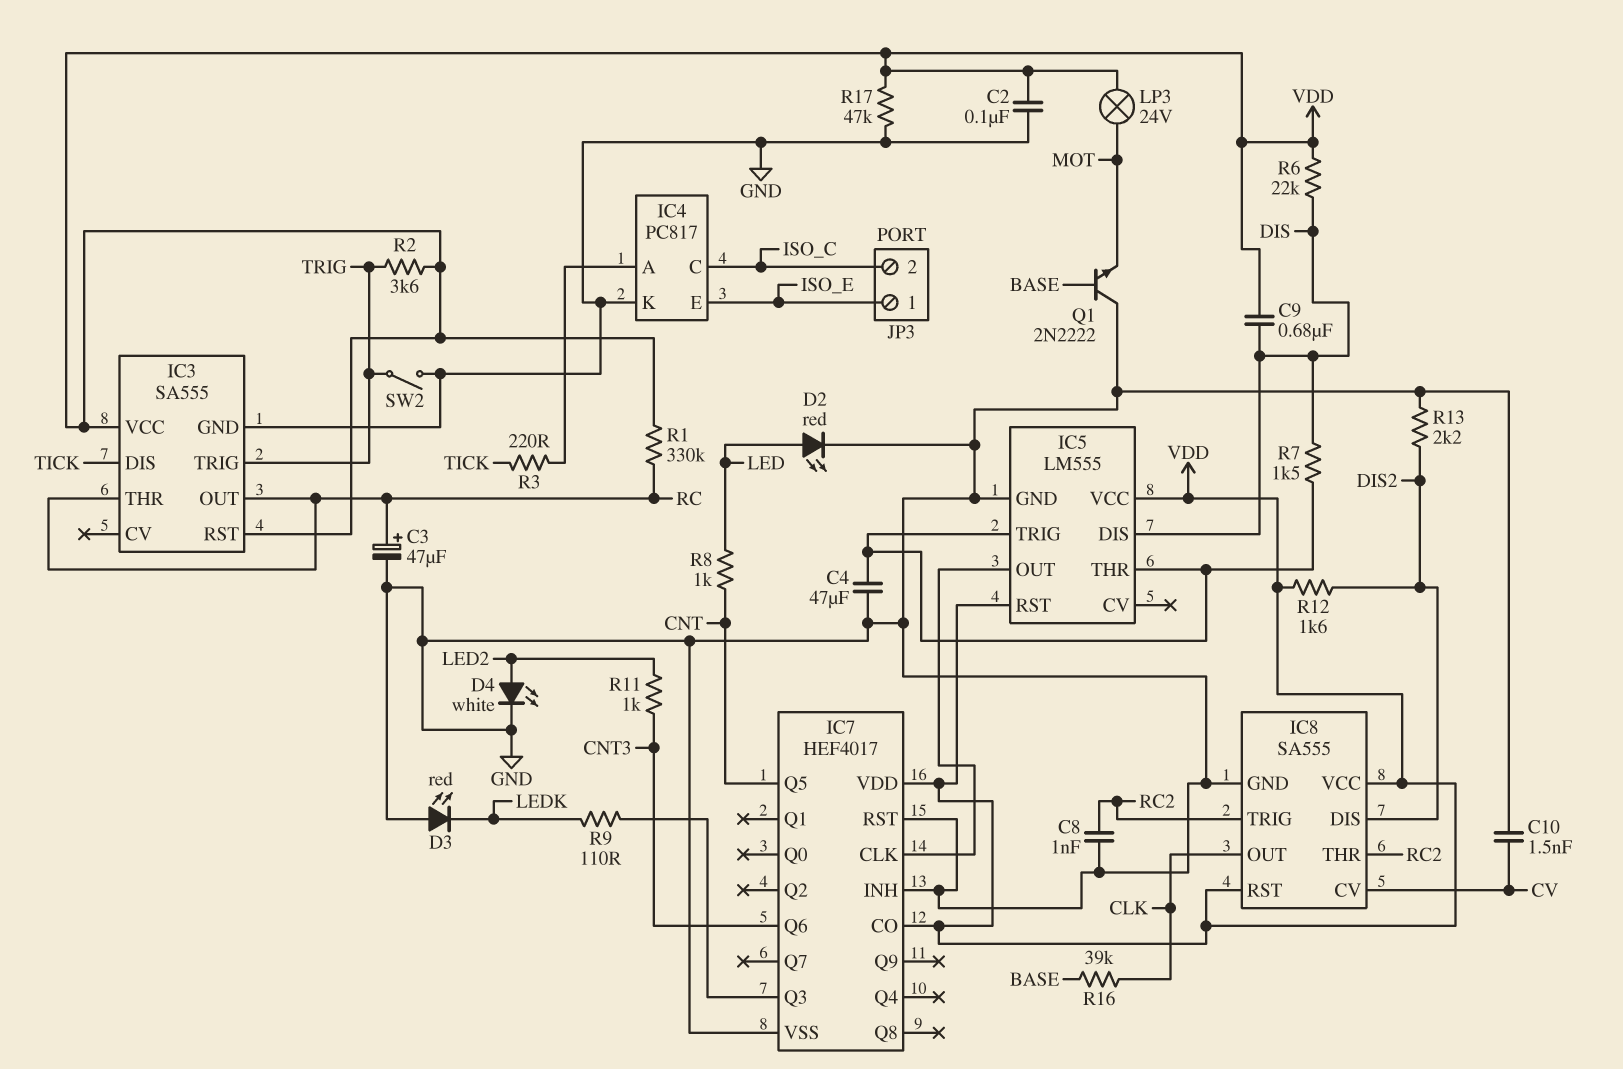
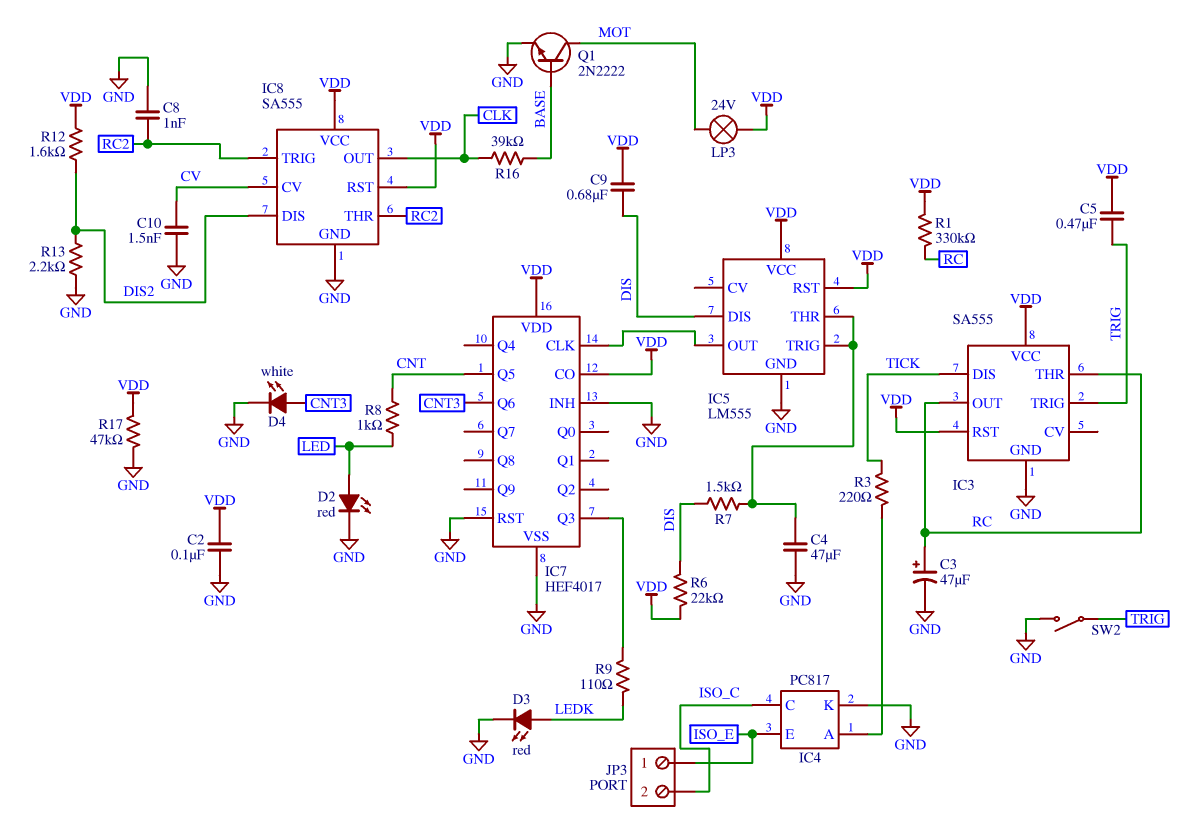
C5: none -> 470nF (TRIG, VDD)
D3: LED red (A GND, K LEDK) -> LED red (A LEDK, K GND)
D4: LED white (A LED2, K GND) -> LED white (A CNT3, K GND)
Q1: NPN 2N2222 (B BASE, C GND, E MOT) -> NPN 2N2222 (B BASE, C MOT, E GND)
R2: 3.6k (TRIG, VDD) -> none
R11: 1k (CNT3, LED2) -> none

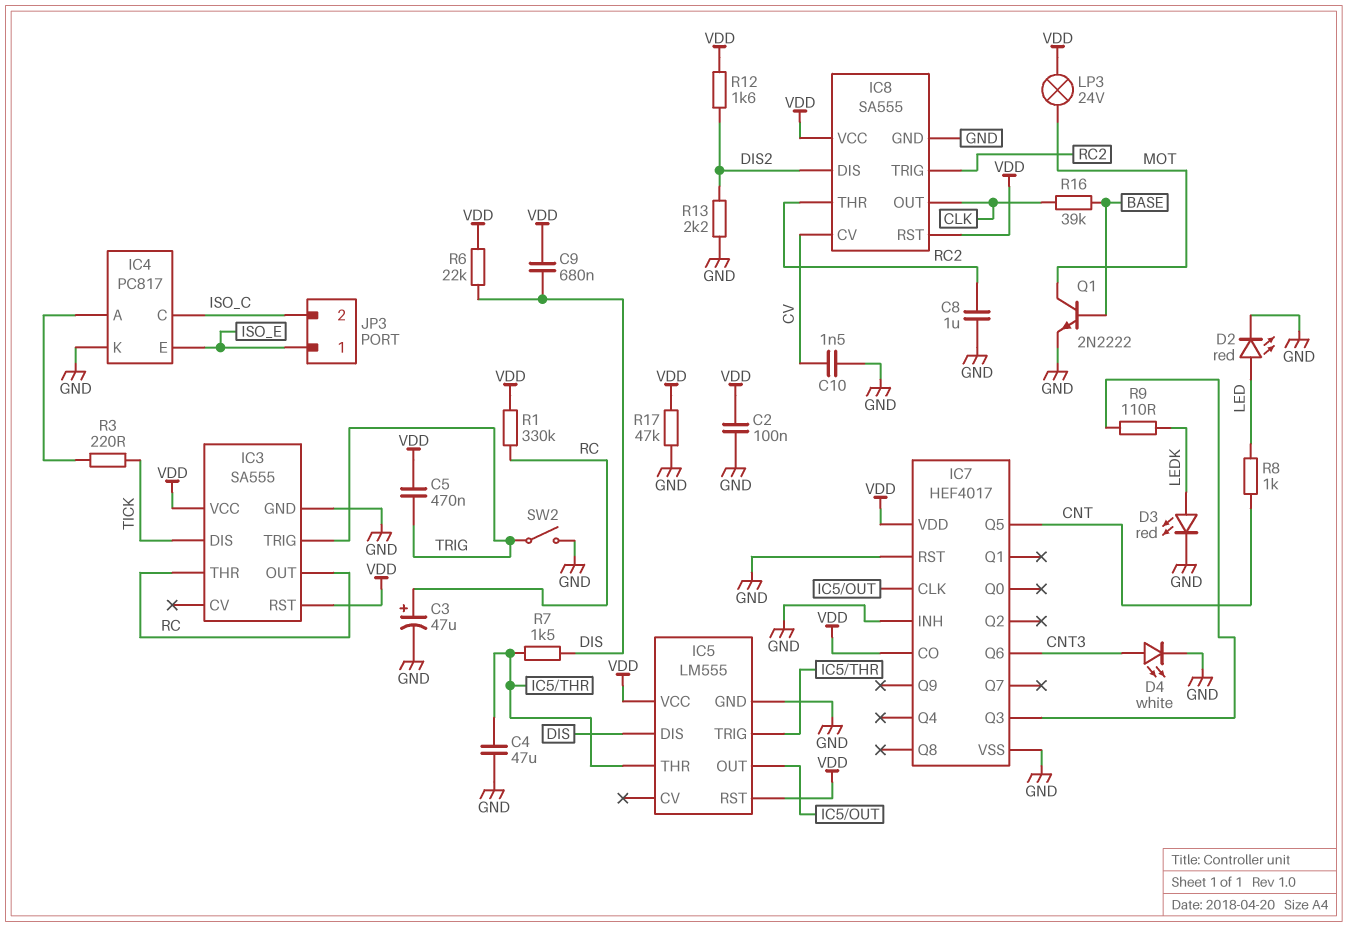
C8: 1nF (GND, RC2) -> 1uF (GND, RC2)

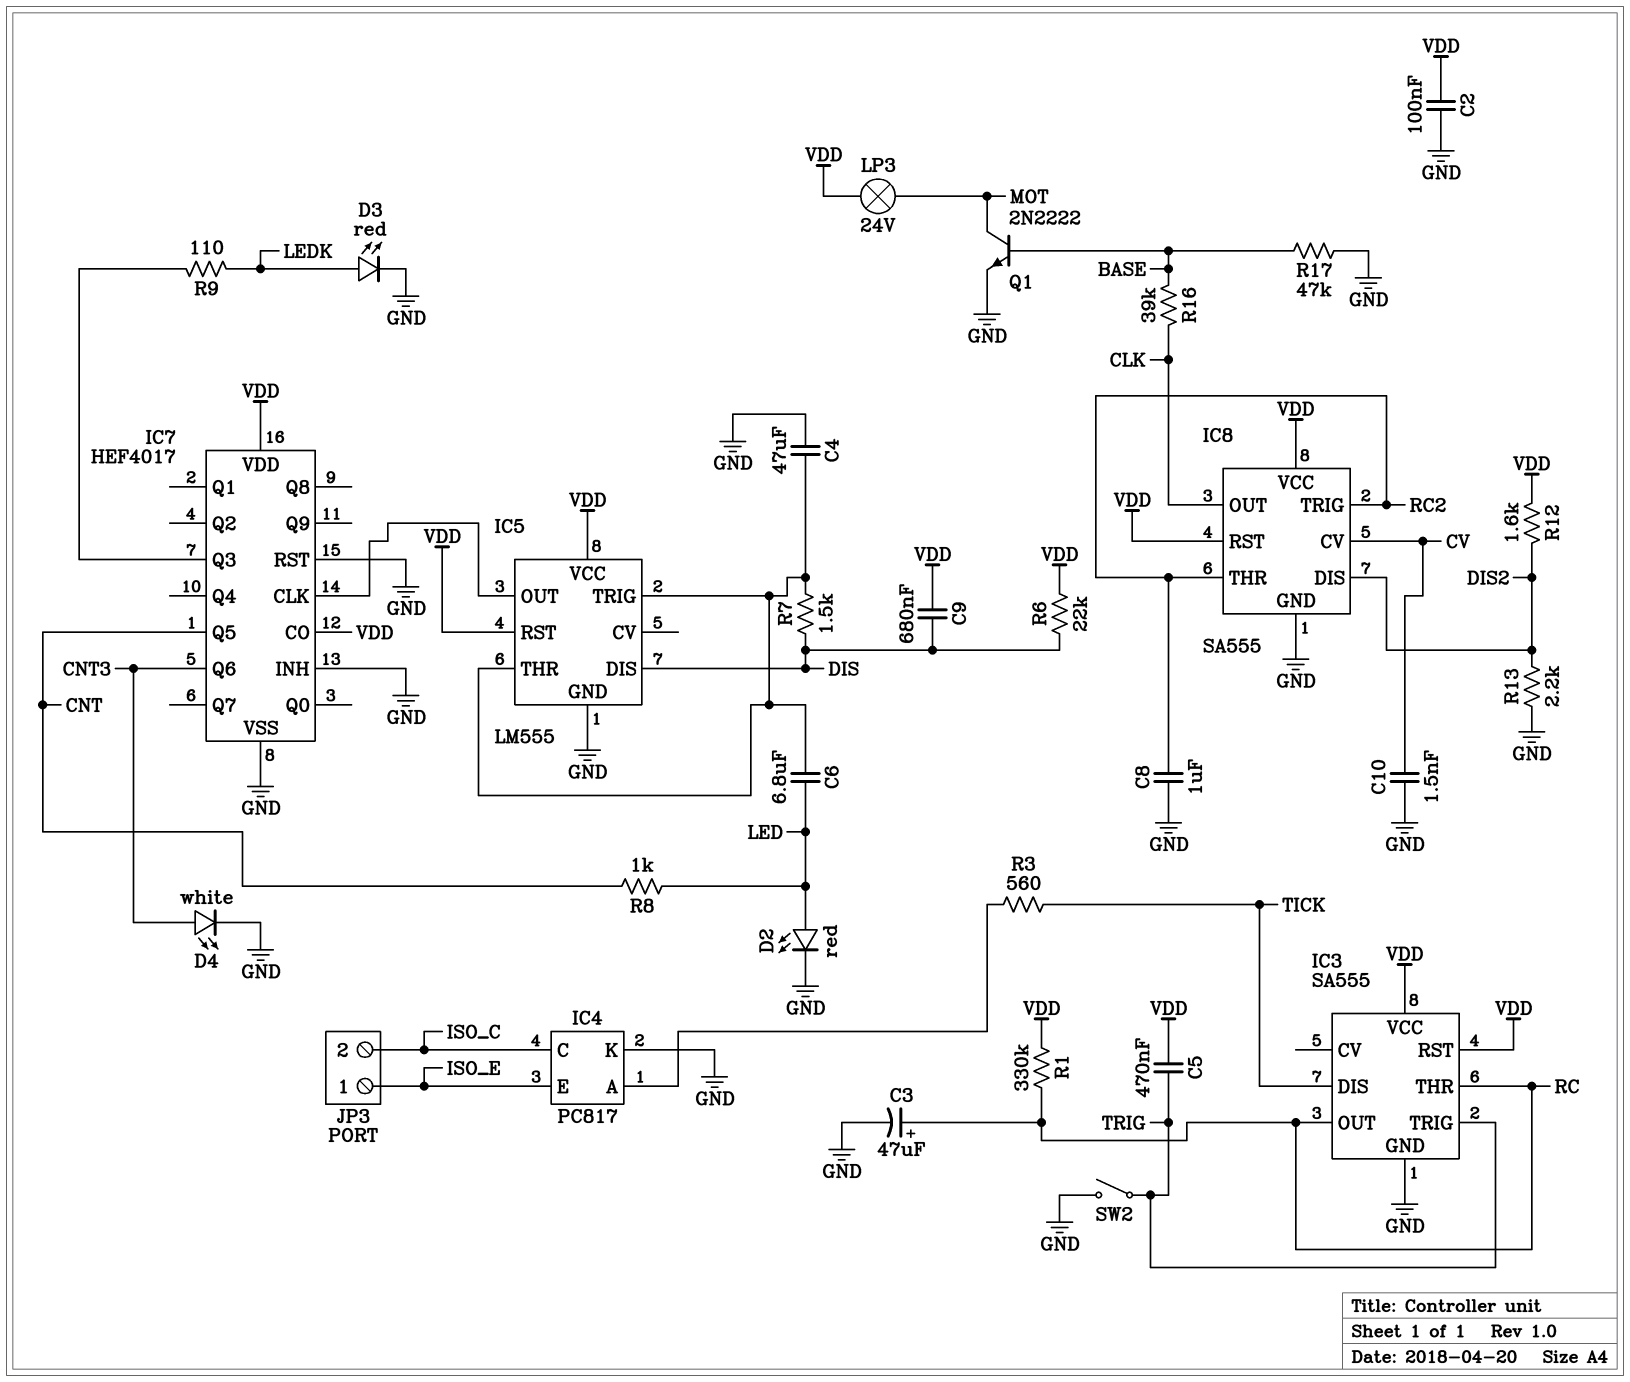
C6: none -> 6.8uF (IC5/THR, LED)
R3: 220 (IC4/A, TICK) -> 560 (IC4/A, TICK)
R17: 47k (GND, VDD) -> 47k (BASE, GND)

